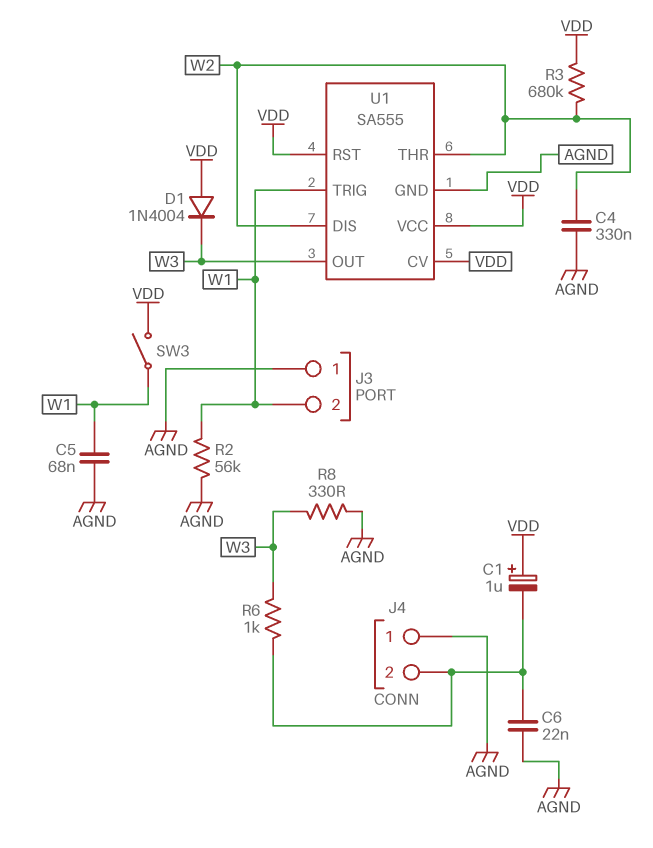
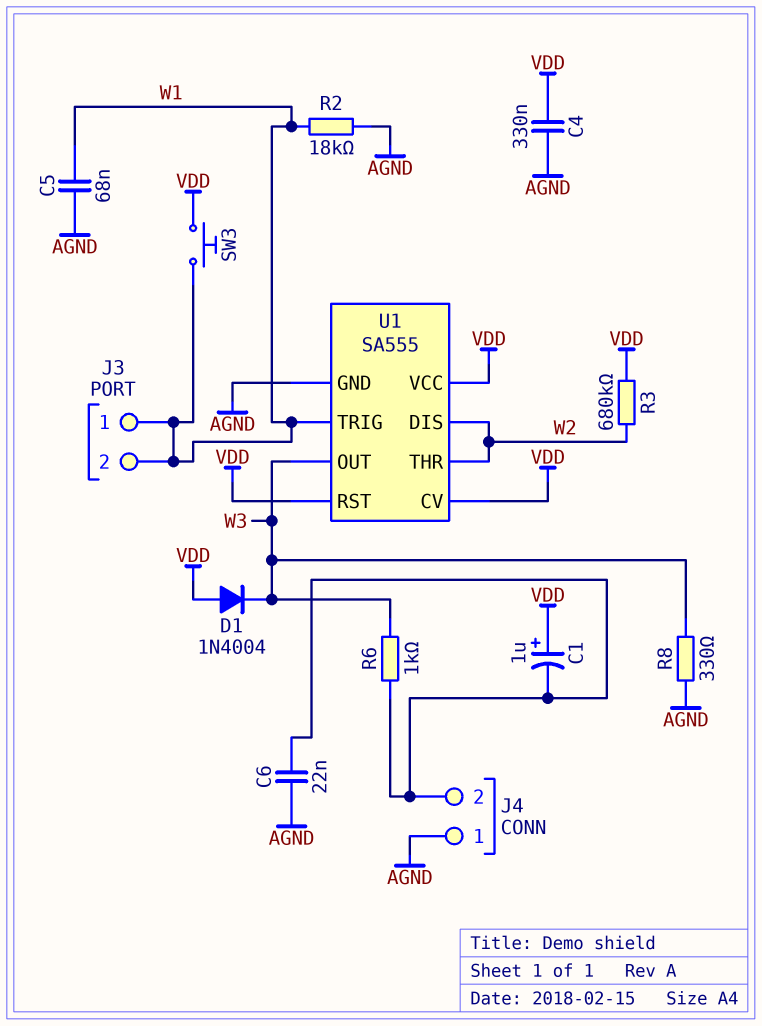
C4: 330nF (AGND, W2) -> 330nF (AGND, VDD)
J3 pin 1: AGND -> W1
R2: 56k (AGND, W1) -> 18k (AGND, W1)
SW3: switch (VDD, W1) -> button (VDD, W1)

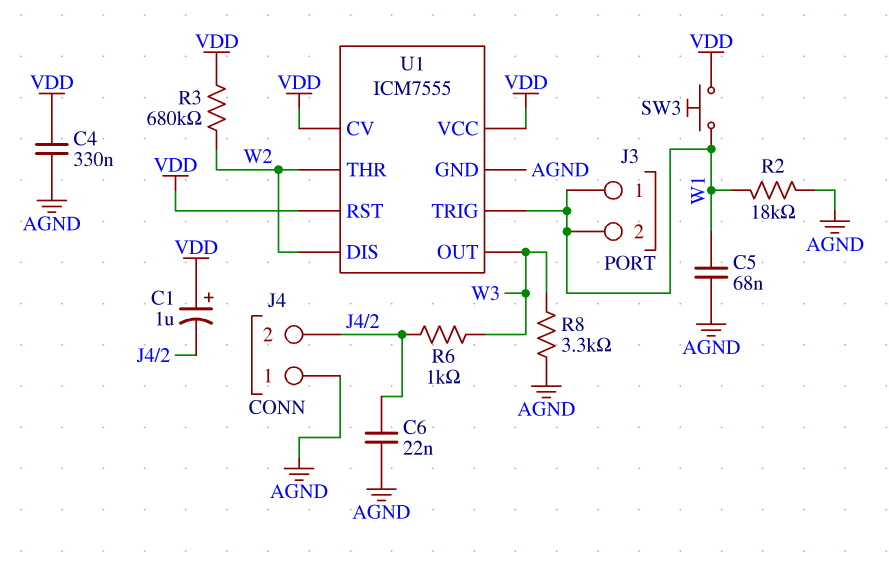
D1: diode 1N4004 (A VDD, K W3) -> none
R8: 330 (AGND, W3) -> 3.3k (AGND, W3)
U1: SA555 -> ICM7555

